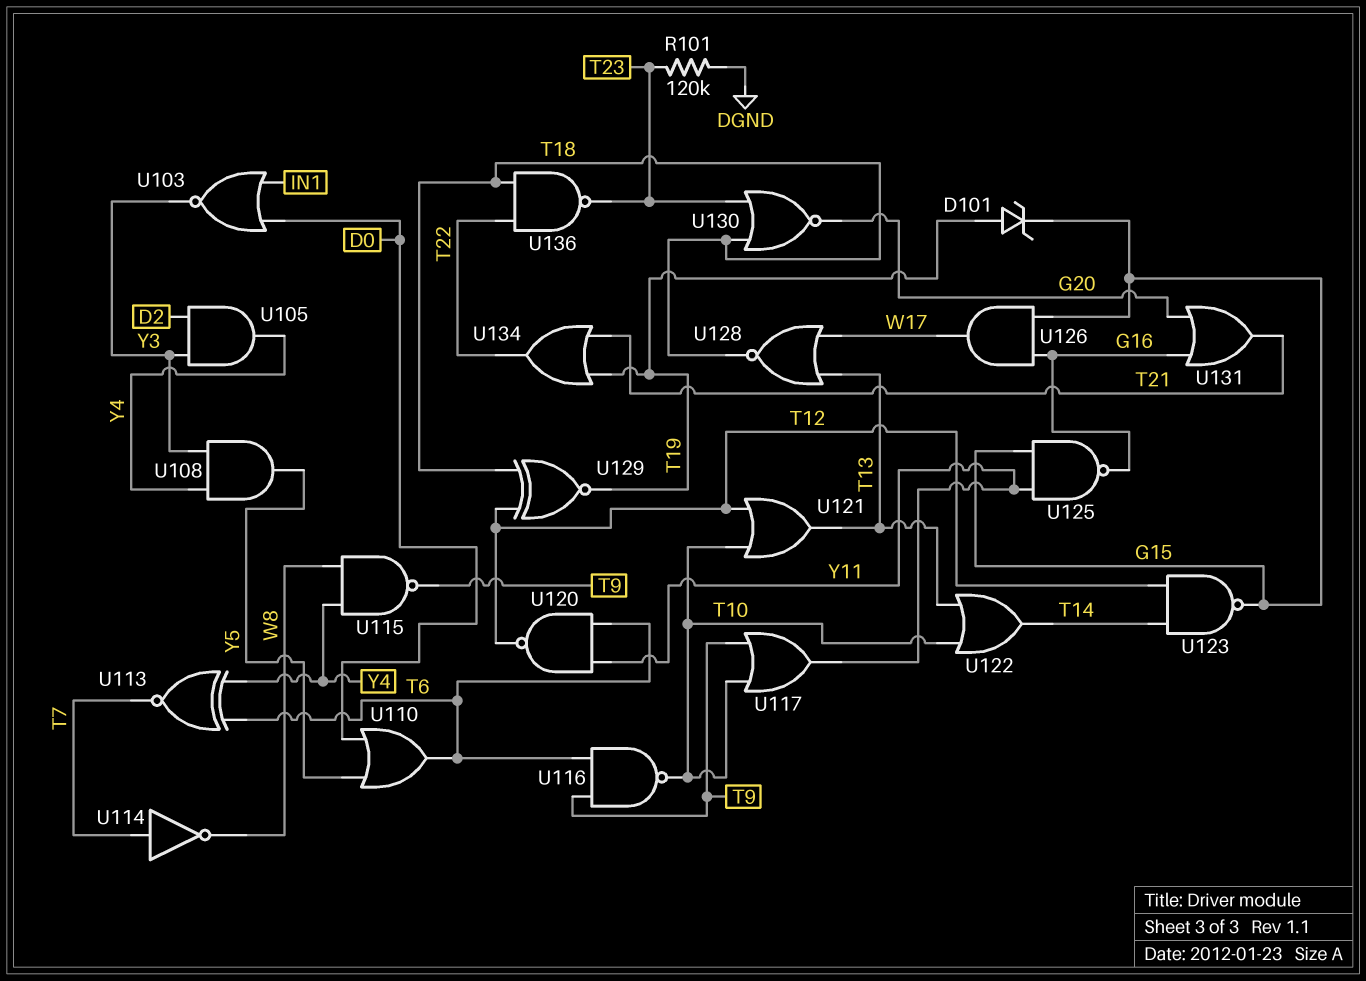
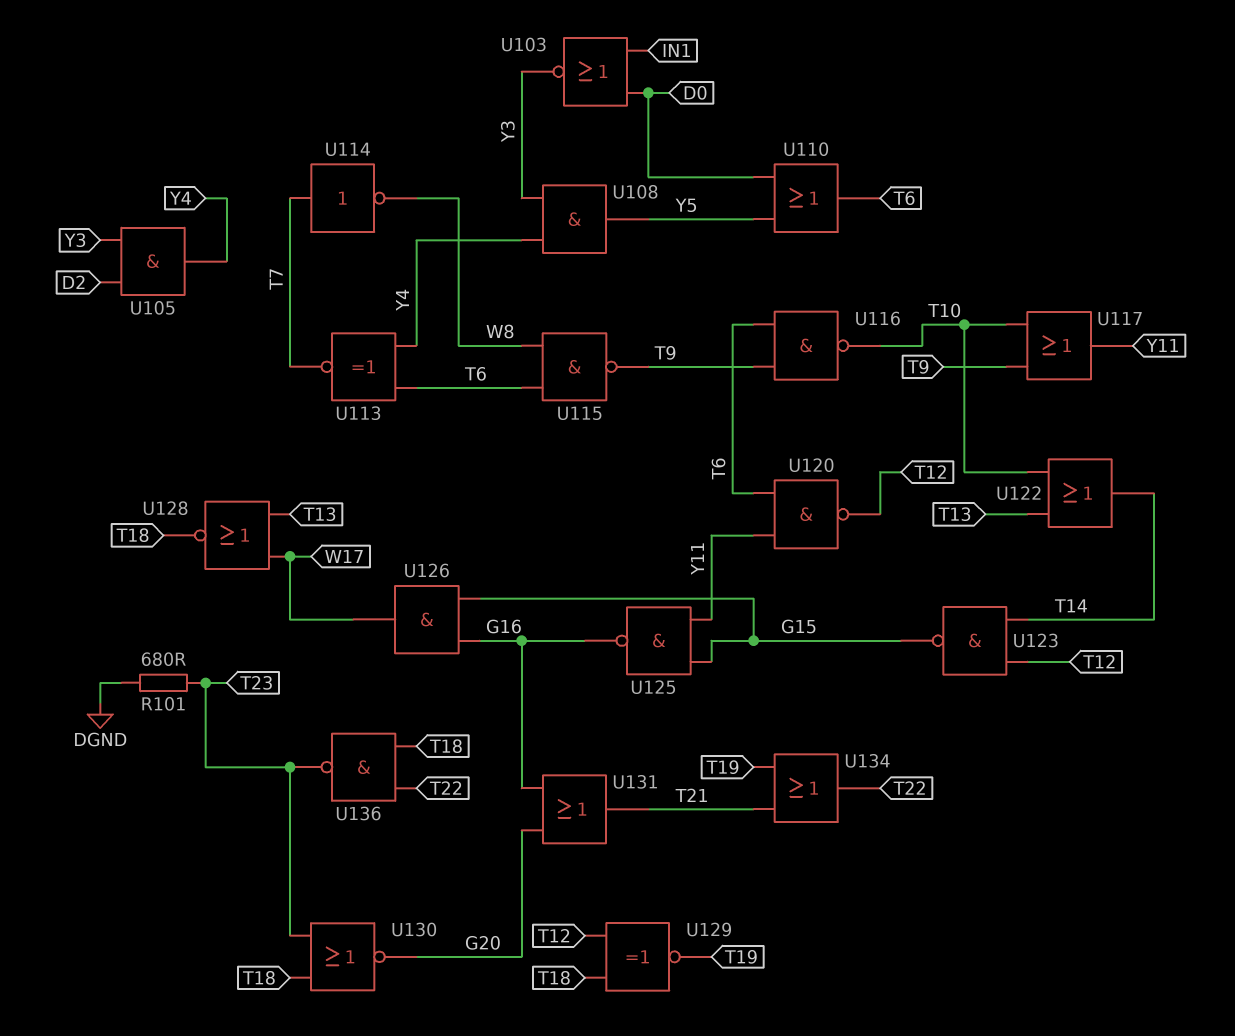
D101: zener (A T19, K G15) -> none
R101: 120k (DGND, T23) -> 680 (DGND, T23)
U115: NAND (in W8, in Y4, out T9) -> NAND (in T6, in W8, out T9)
U121: OR (in T10, in T12, out T13) -> none

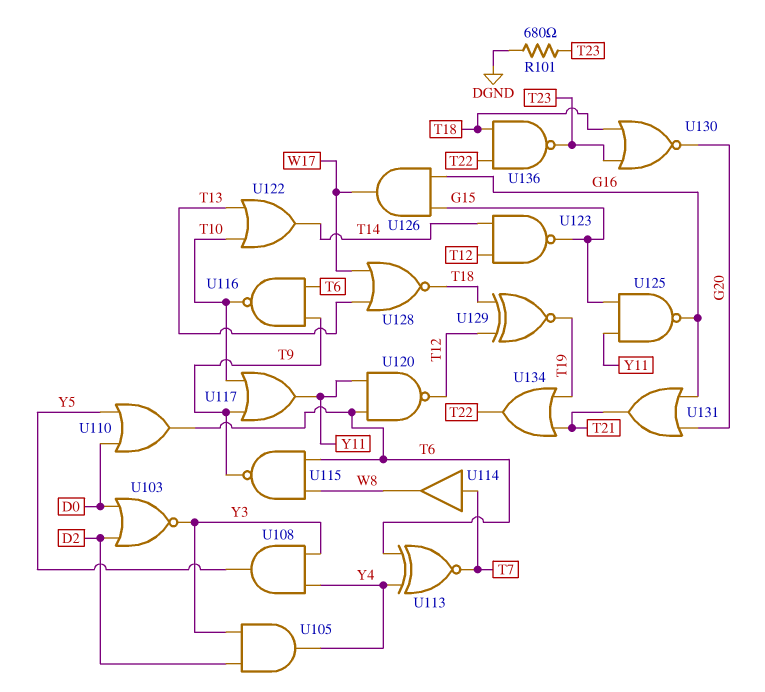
U103: NOR (in D0, in IN1, out Y3) -> NOR (in D0, in D2, out Y3)
U114: NOT (in T7, out W8) -> buffer (in T7, out W8)

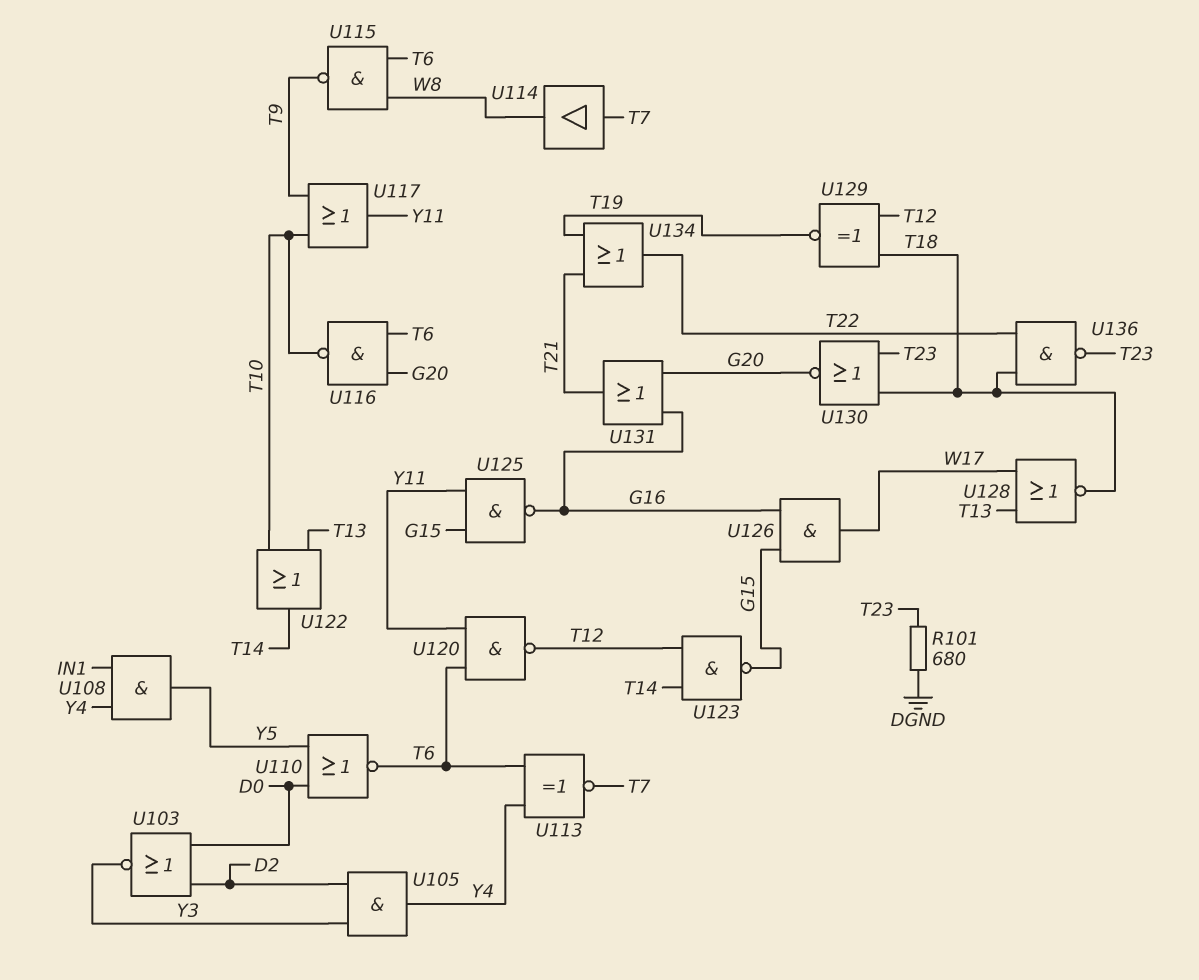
U108: AND (in Y3, in Y4, out Y5) -> AND (in IN1, in Y4, out Y5)
U110: OR (in D0, in Y5, out T6) -> NOR (in D0, in Y5, out T6)
U116: NAND (in T6, in T9, out T10) -> NAND (in G20, in T6, out T10)

